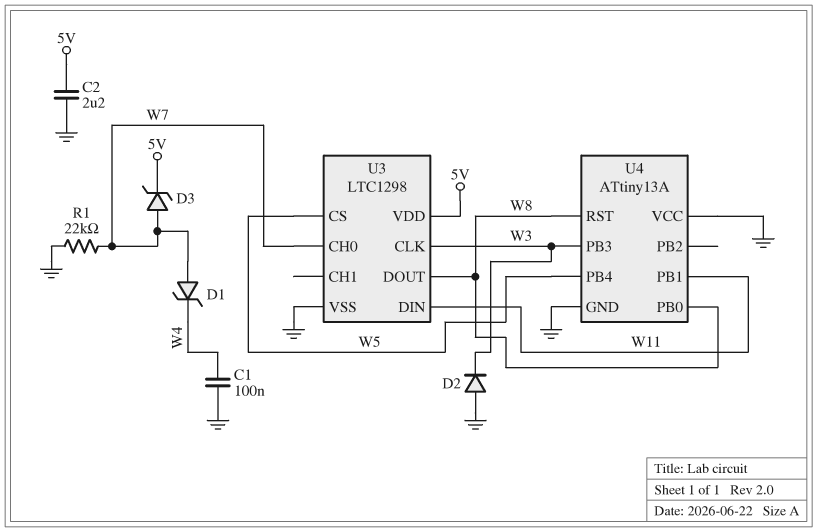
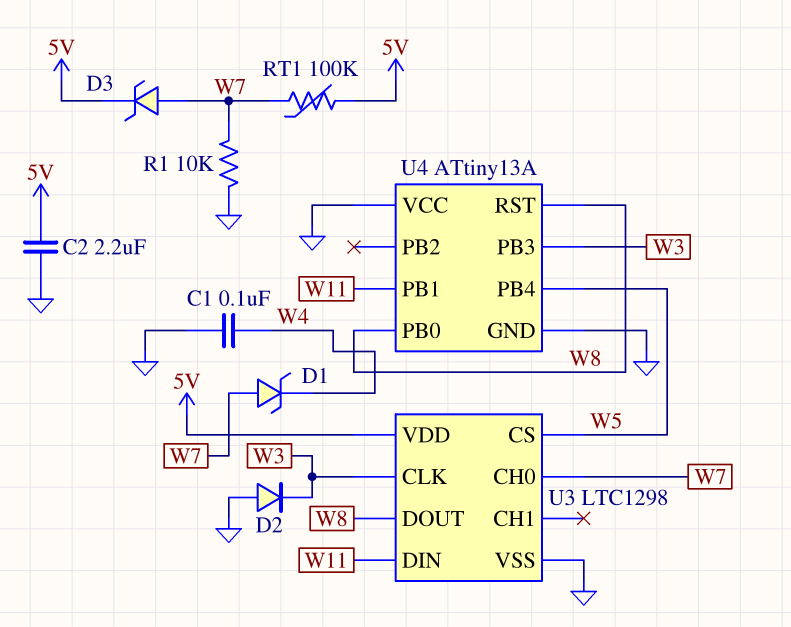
R1: 22k (GND, W7) -> 10k (GND, W7)
RT1: none -> 100k (5V, W7)

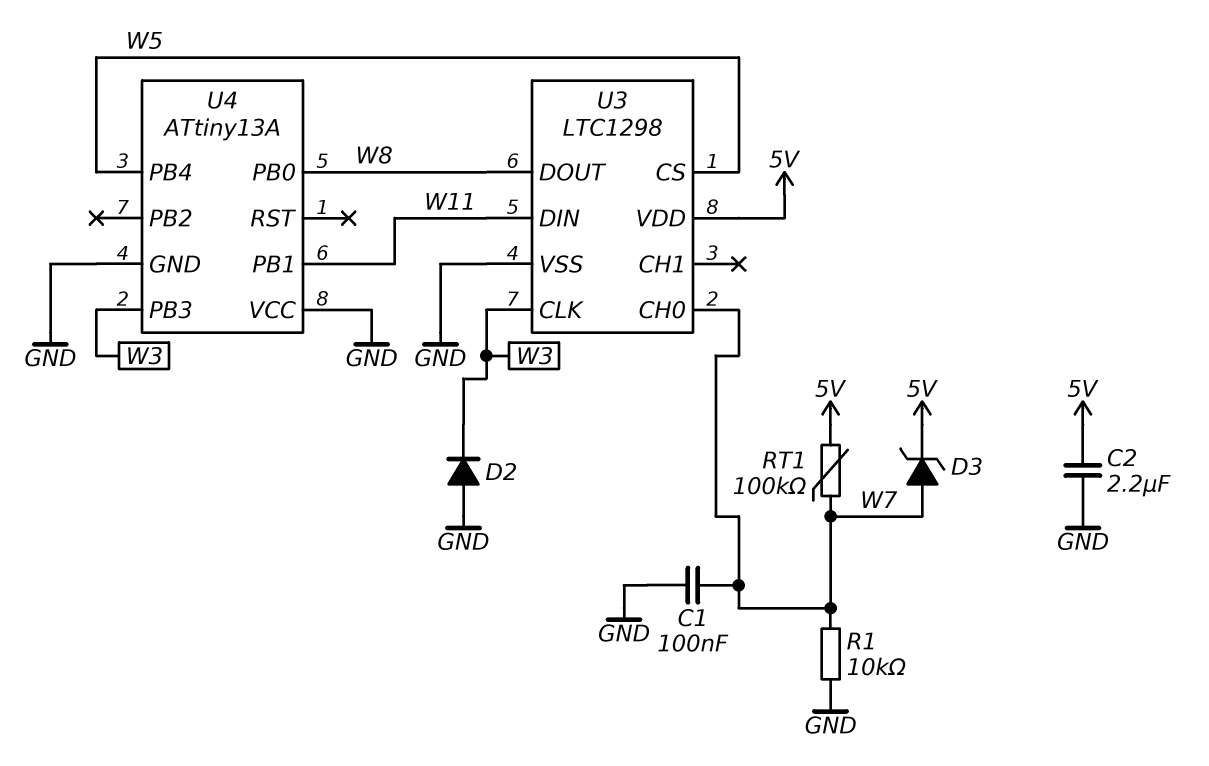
C1: 100nF (GND, W4) -> 100nF (GND, W7)
D1: zener (A W7, K W4) -> none
U4 pin RST: W8 -> none

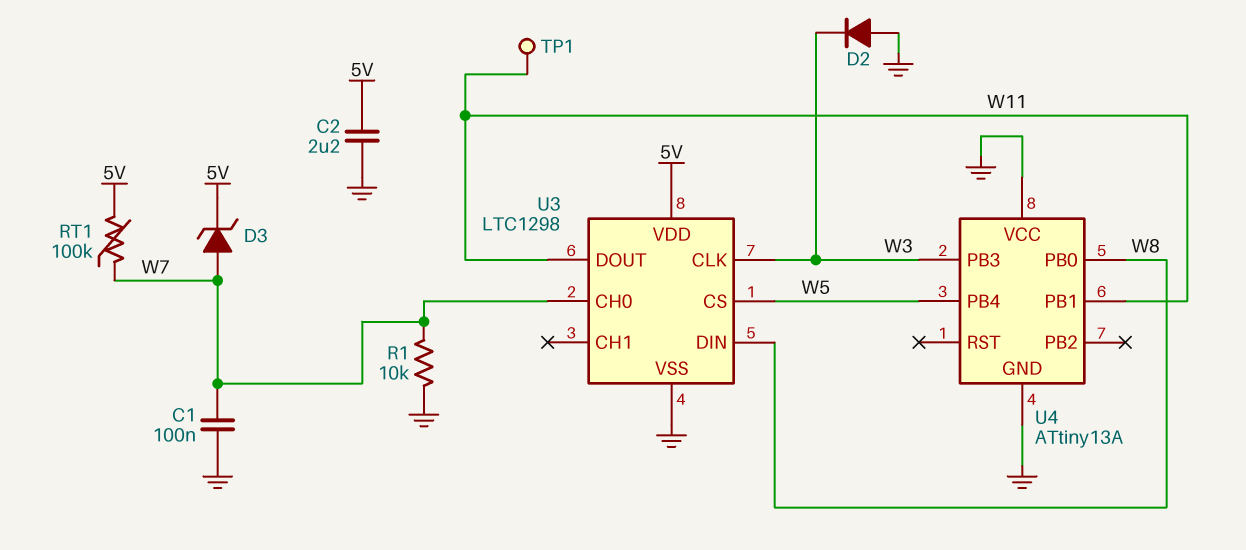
TP1: none -> test point (W11)
U3 pin DIN: W11 -> W8
U3 pin DOUT: W8 -> W11

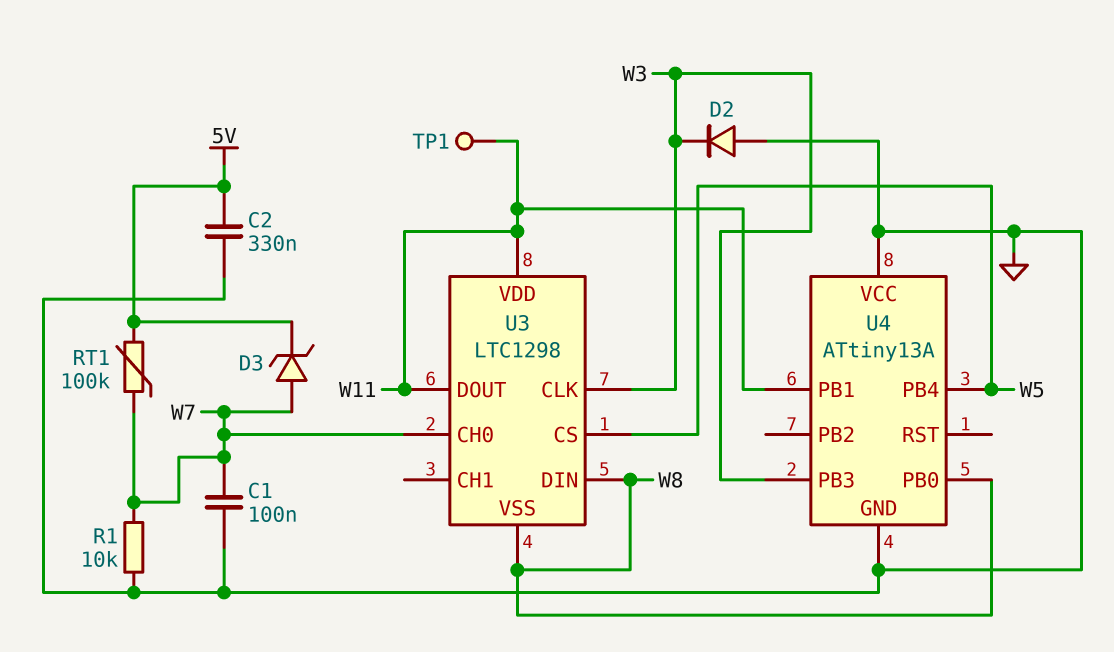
C2: 2.2uF (5V, GND) -> 330nF (5V, GND)
U3 pin VDD: 5V -> W11
U3 pin VSS: GND -> W8

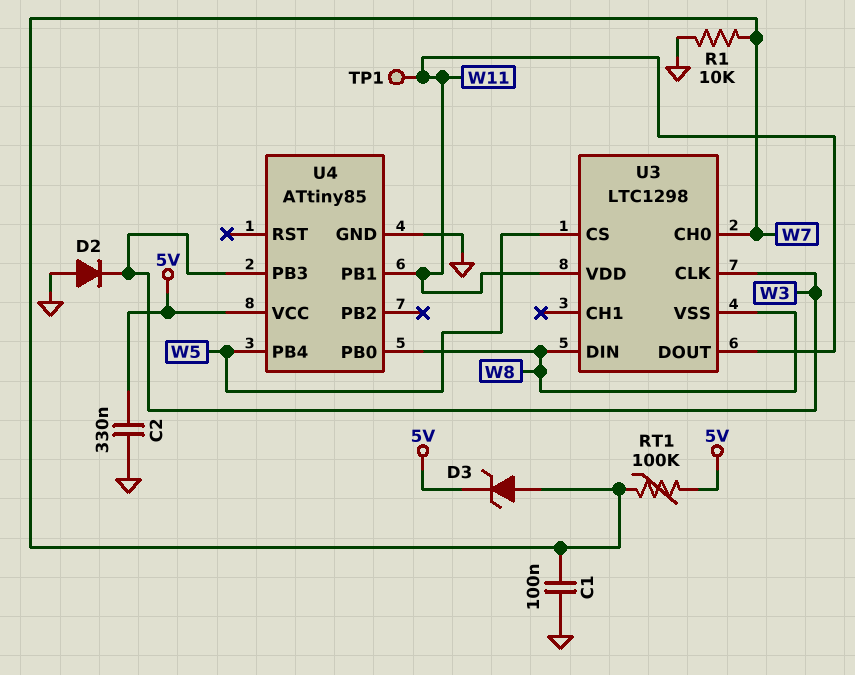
U4: ATtiny13A -> ATtiny85
U4 pin VCC: GND -> 5V

